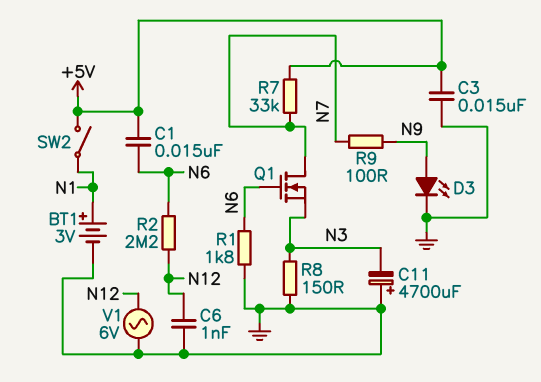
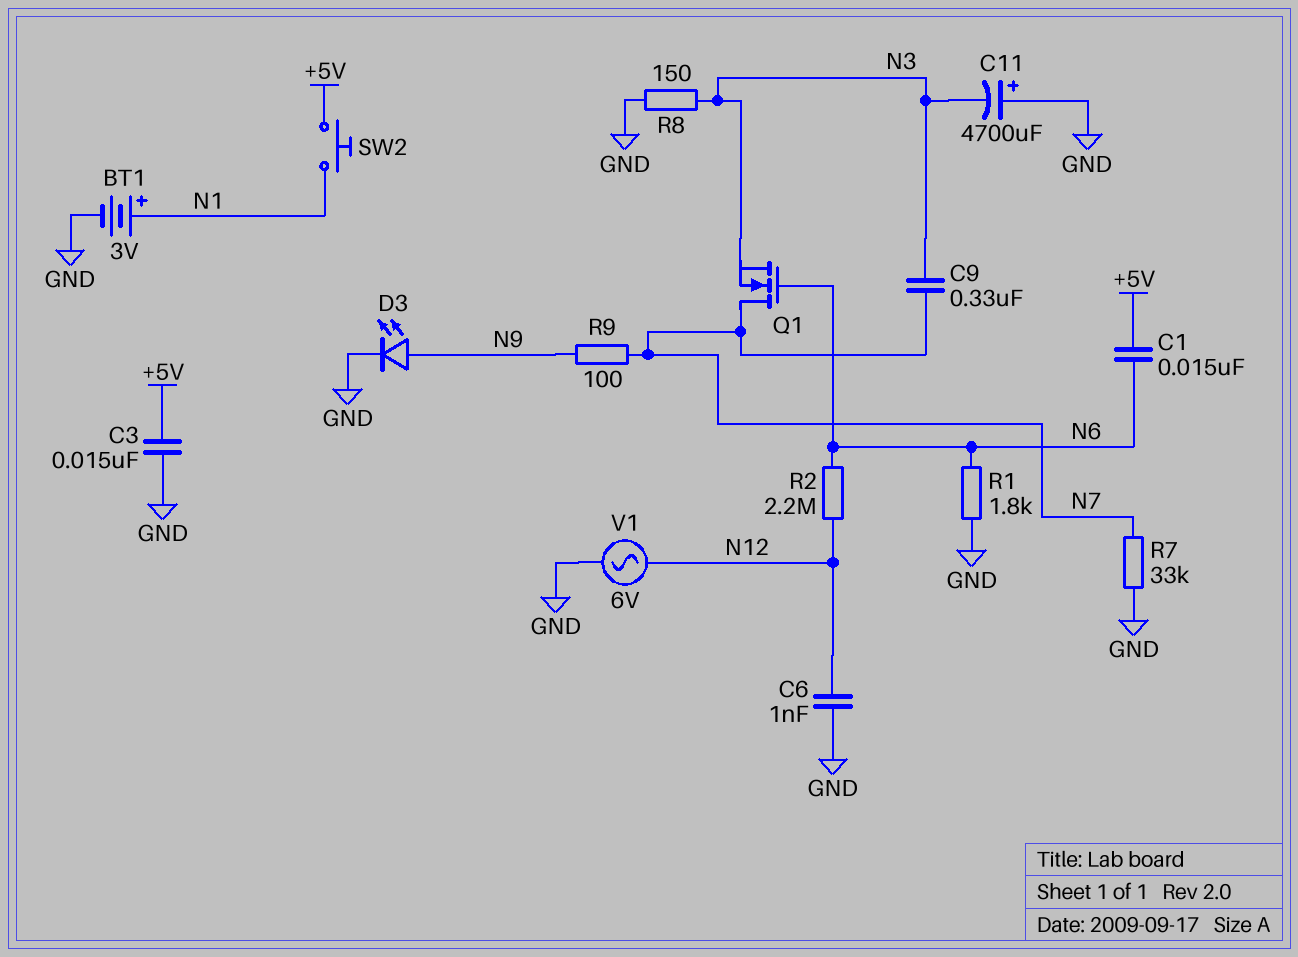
C9: none -> 330nF (N3, N7)
R7: 33k (+5V, N7) -> 33k (GND, N7)
SW2: switch (+5V, N1) -> button (+5V, N1)

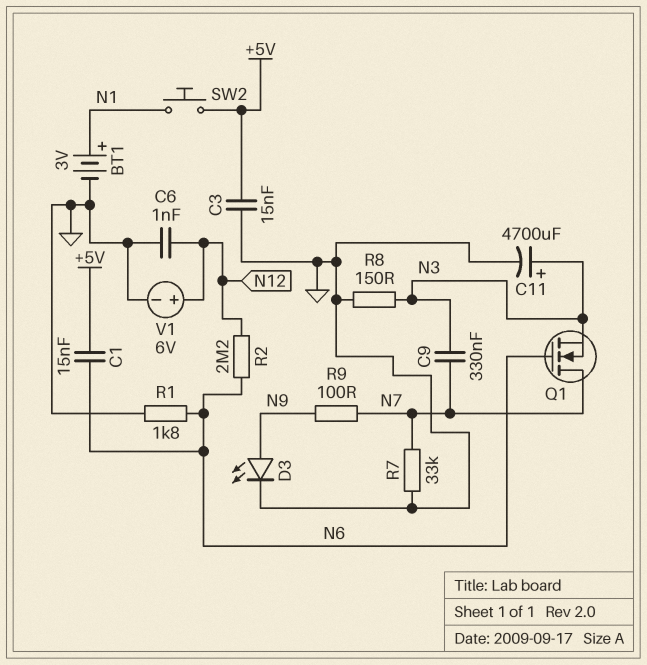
C11: 4700uF (plus GND, minus N3) -> 4700uF (plus N3, minus GND)
V1: AC 6V (GND, N12) -> 6V (plus N12, minus GND)

